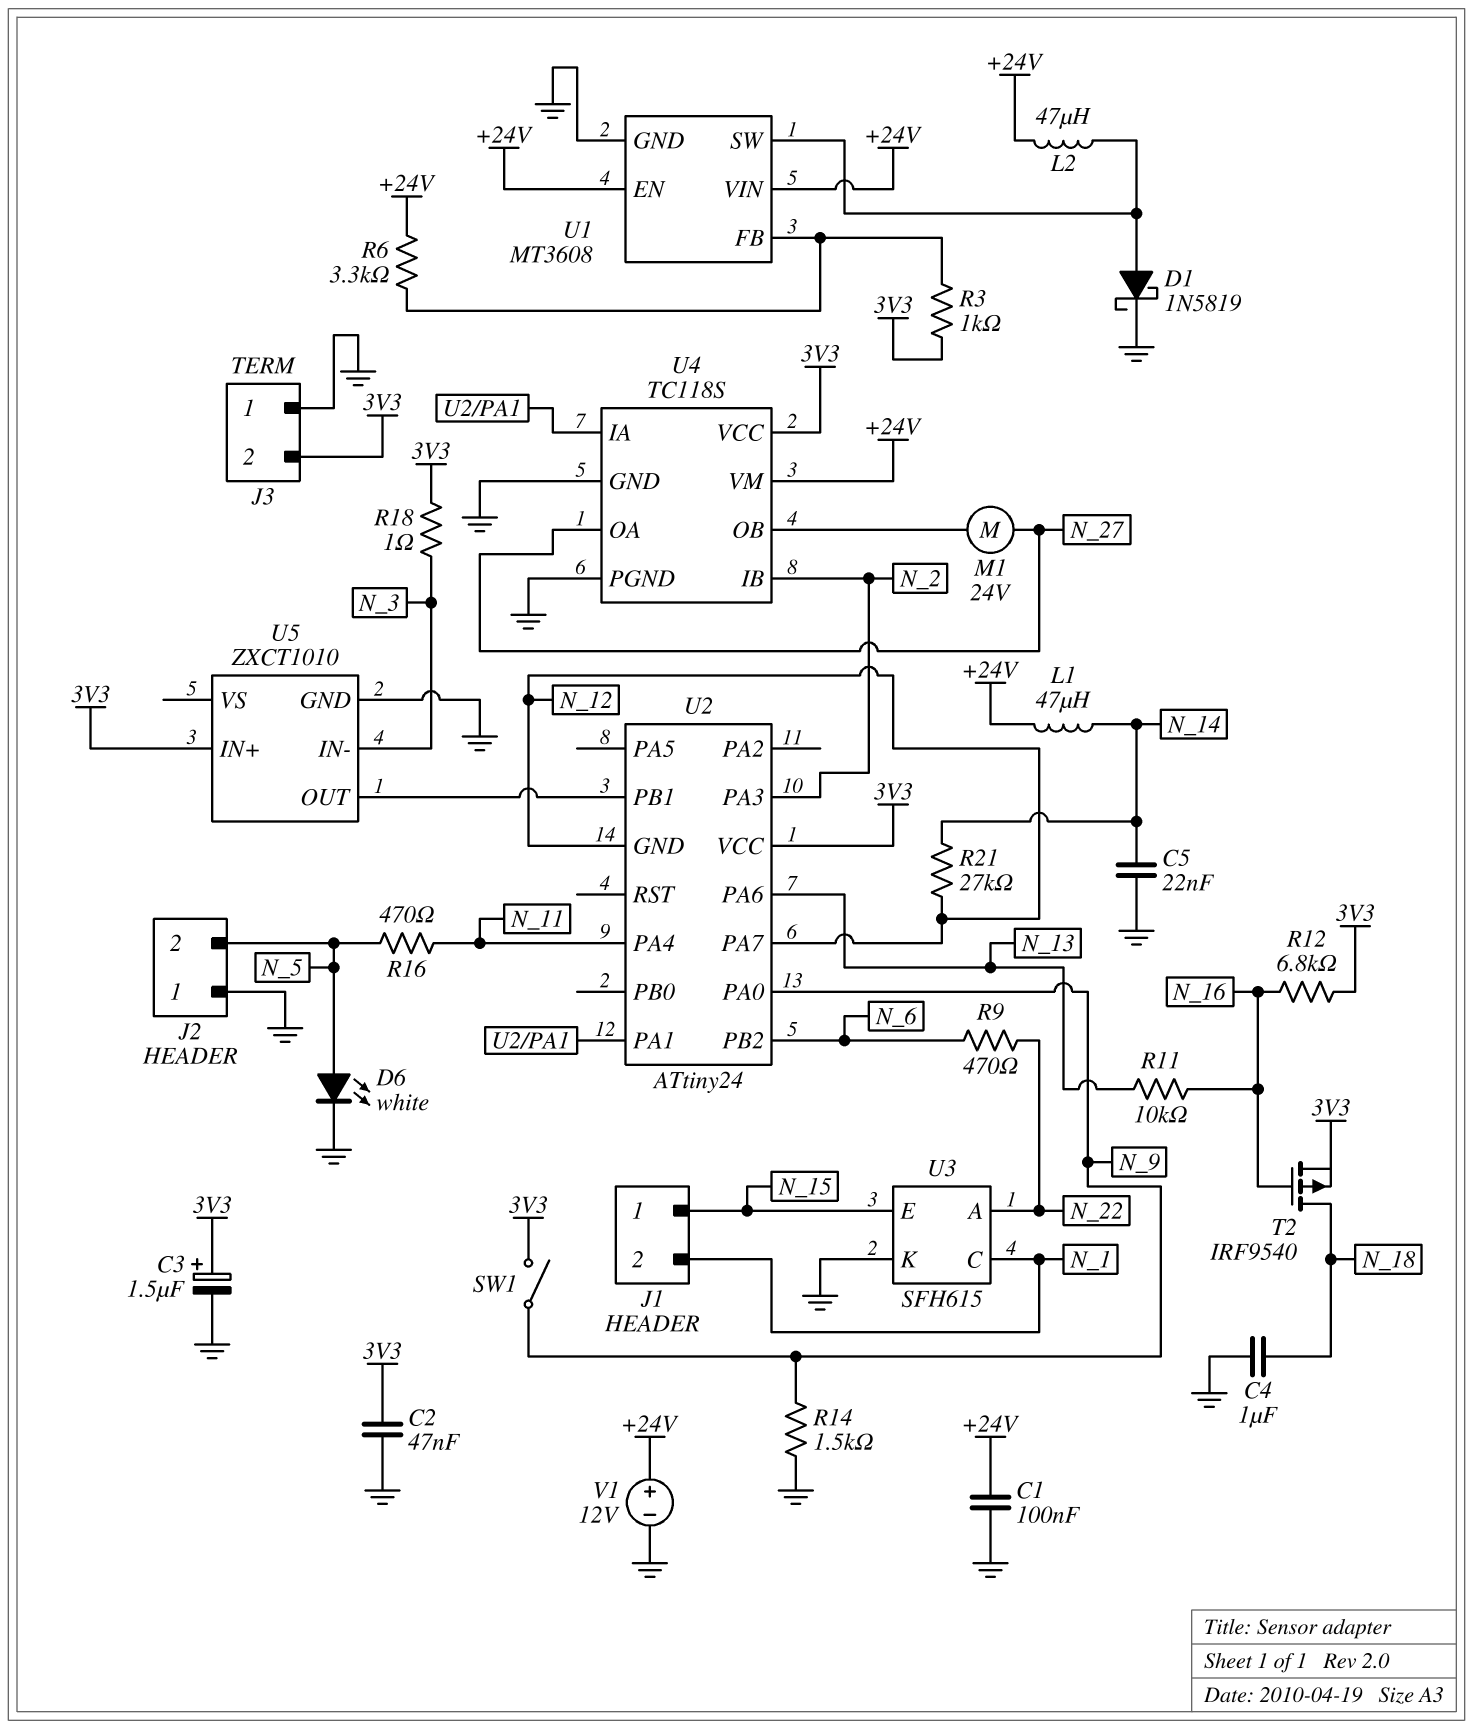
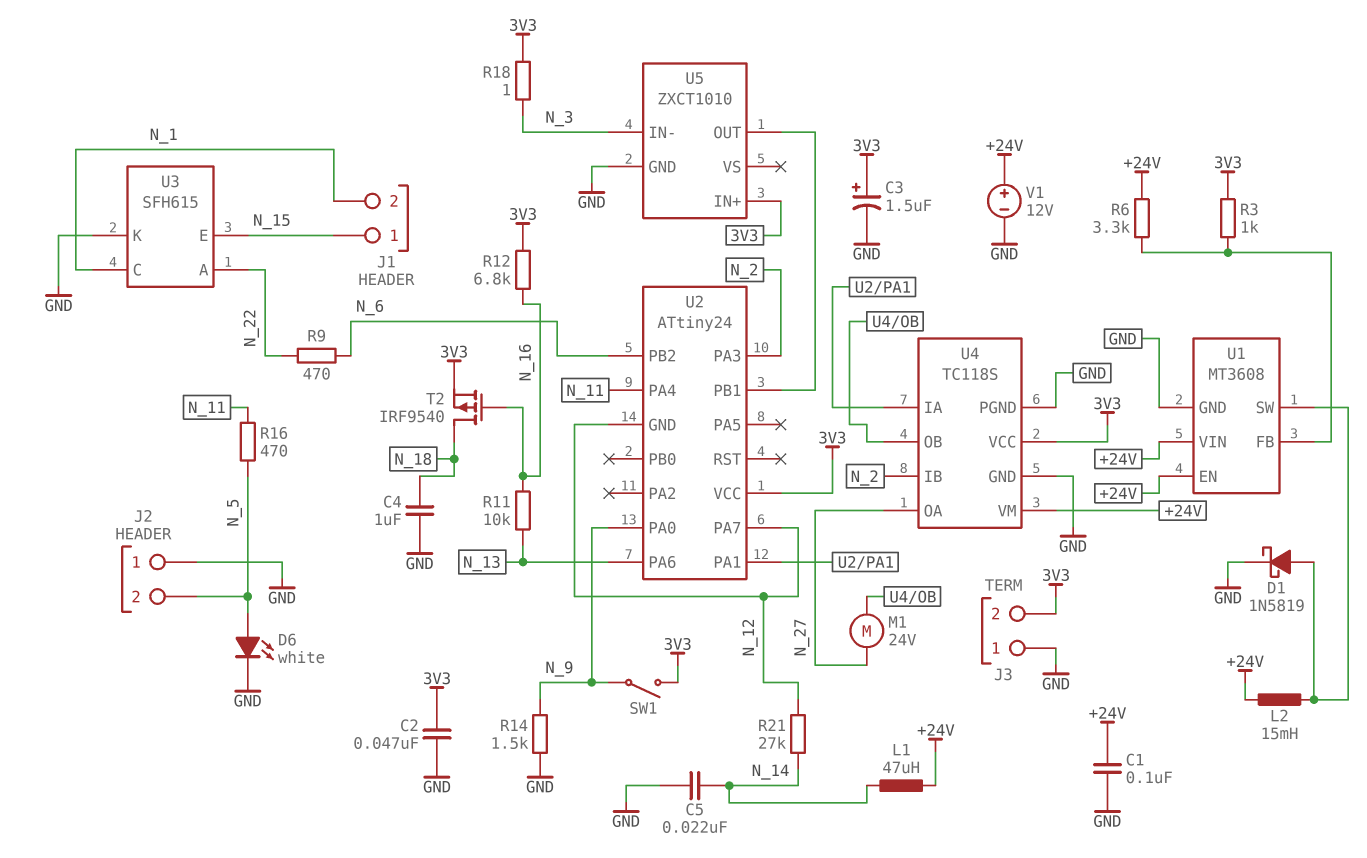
L2: 47uH (+24V, U1/SW) -> 15mH (+24V, U1/SW)

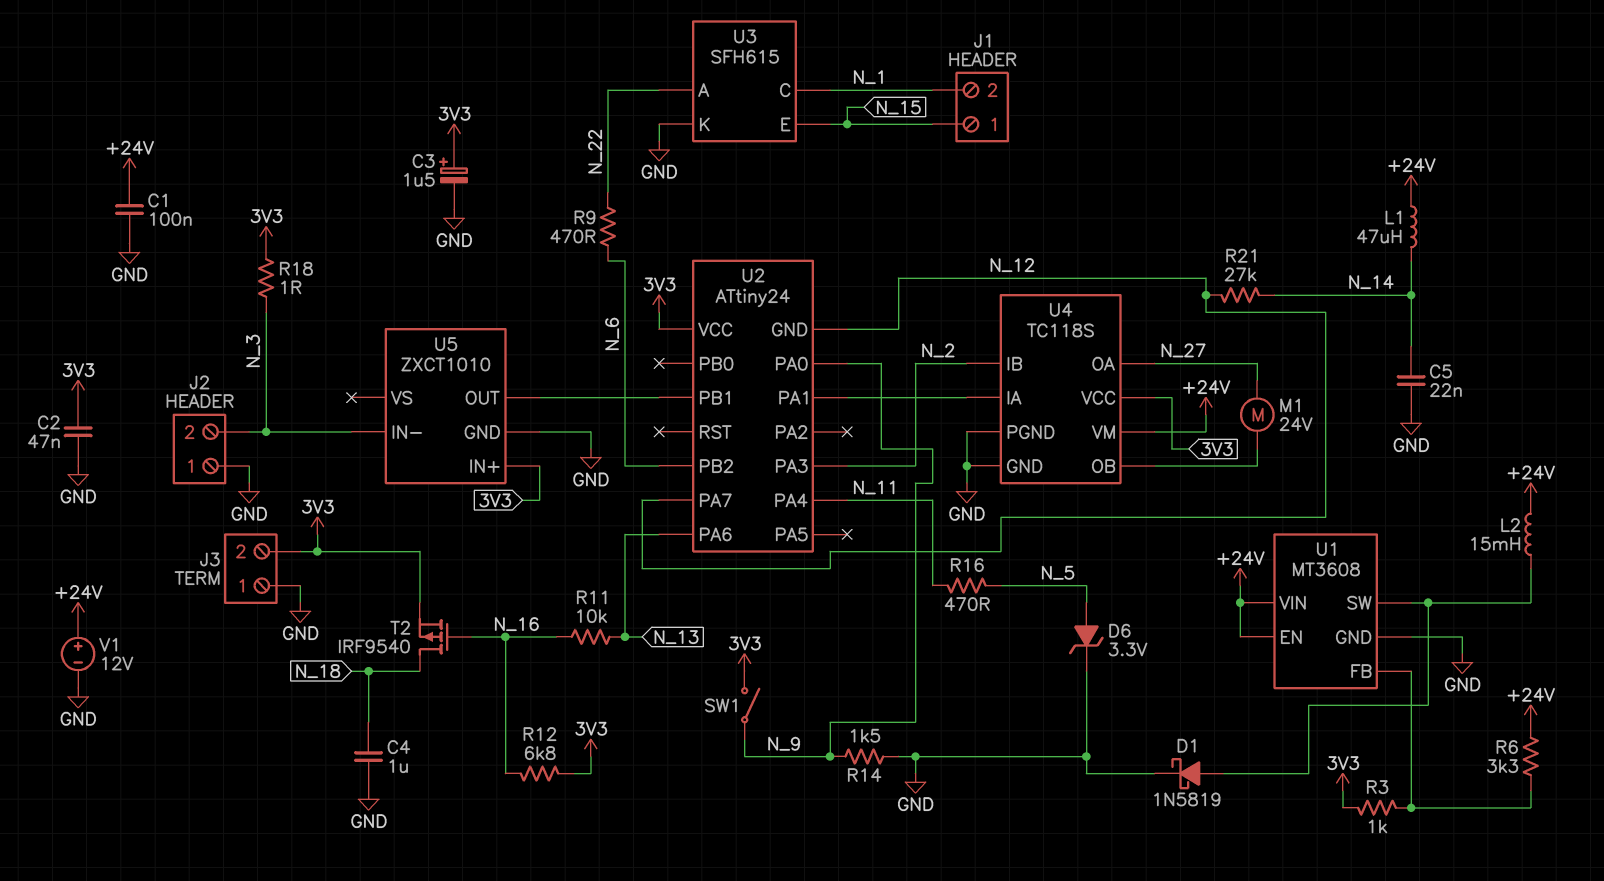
D6: LED white (A N_5, K GND) -> zener 3.3V (A N_5, K GND)
J2 pin 2: N_5 -> N_3

